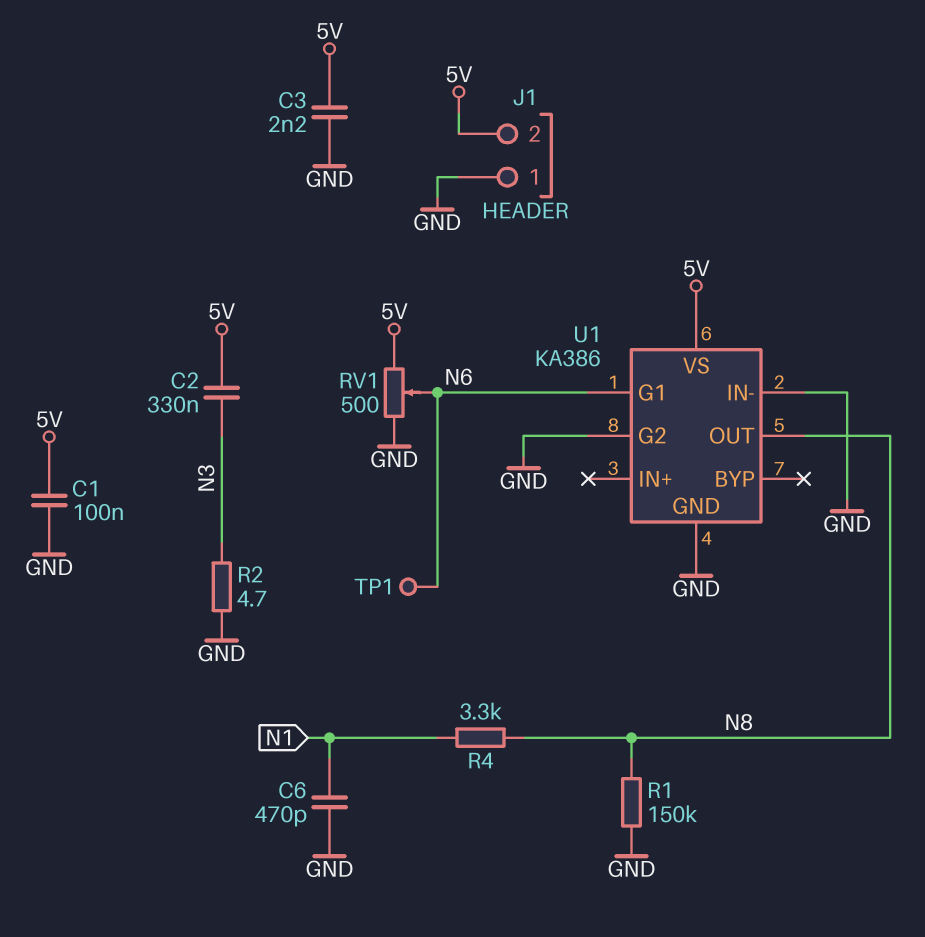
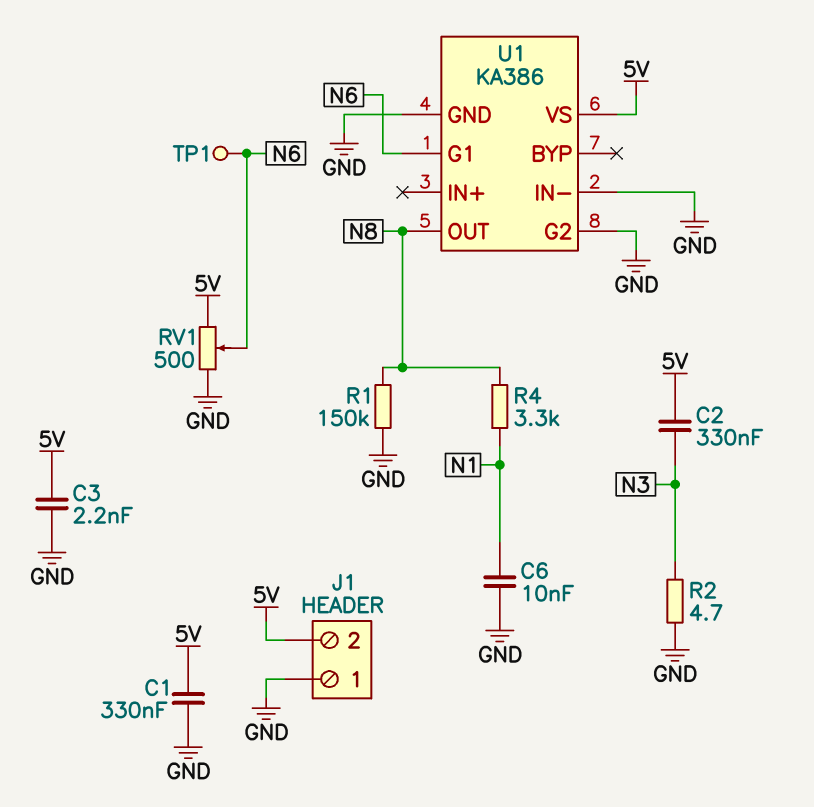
C1: 100nF (5V, GND) -> 330nF (5V, GND)
C6: 470pF (GND, N1) -> 10nF (GND, N1)

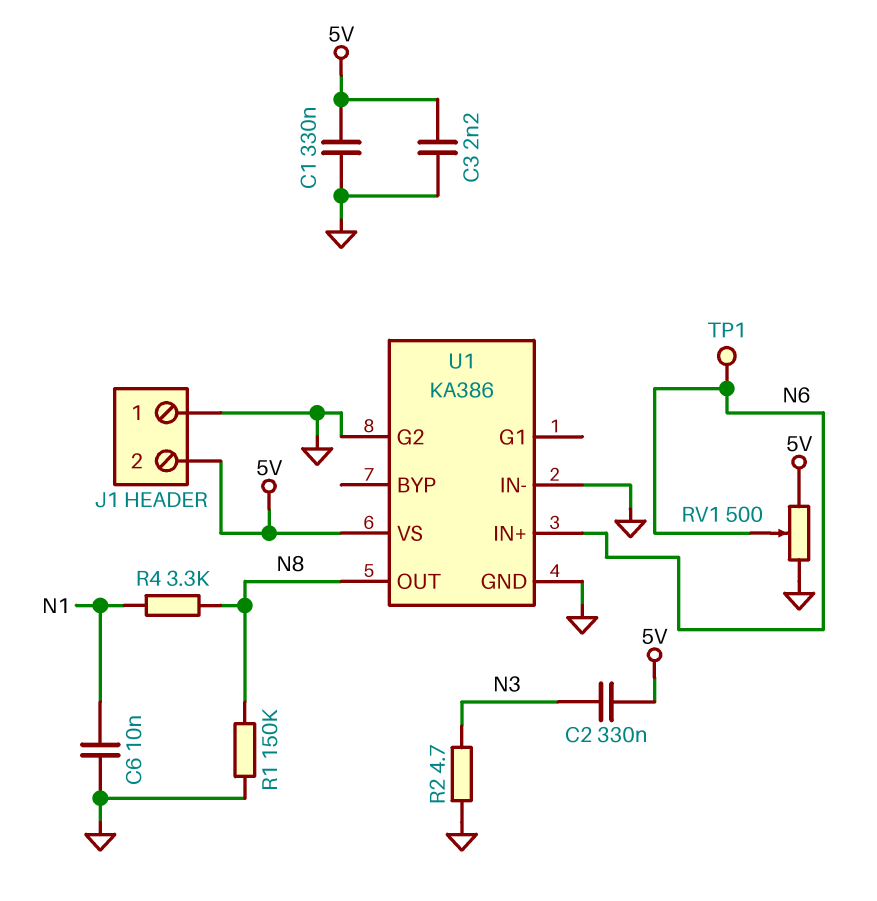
U1 pin G1: N6 -> none
U1 pin IN+: none -> N6

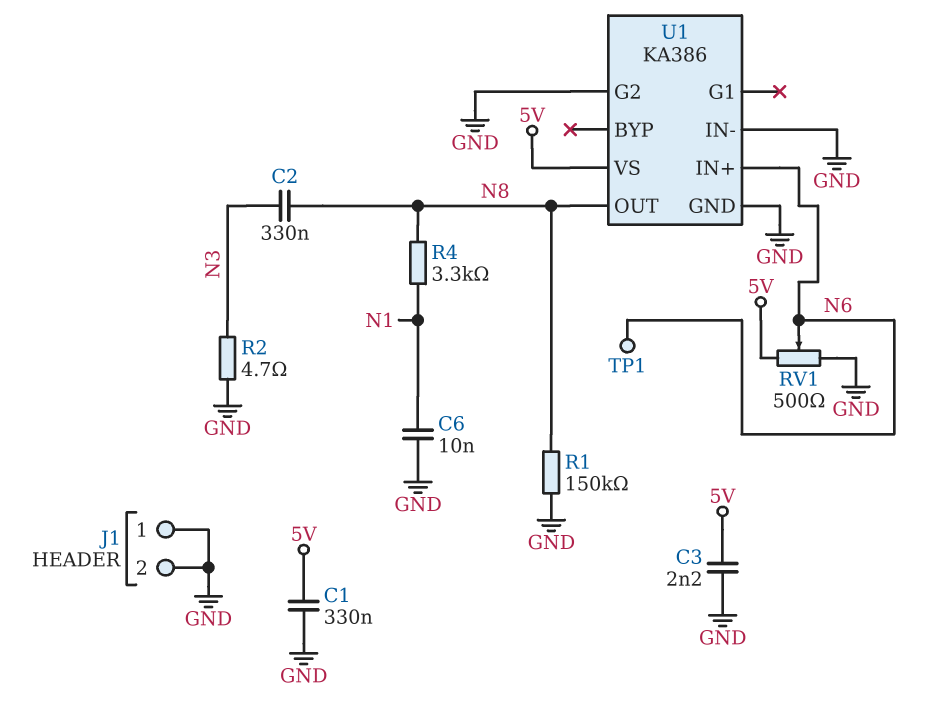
C2: 330nF (5V, N3) -> 330nF (N3, N8)
J1 pin 2: 5V -> GND

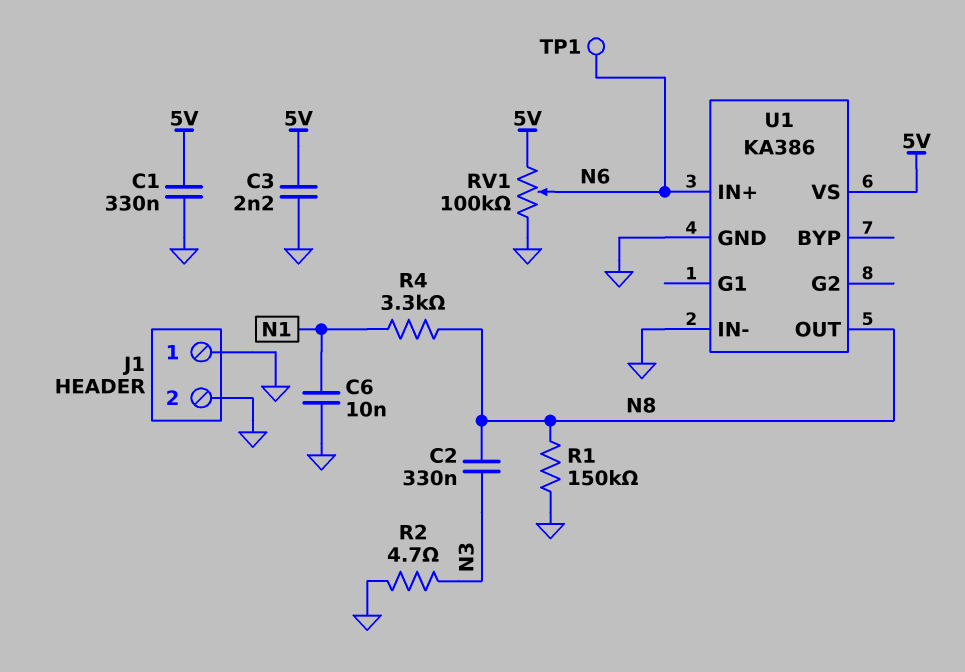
RV1: 500 (5V, GND, wiper N6) -> 100k (5V, GND, wiper N6)
U1 pin G2: GND -> none

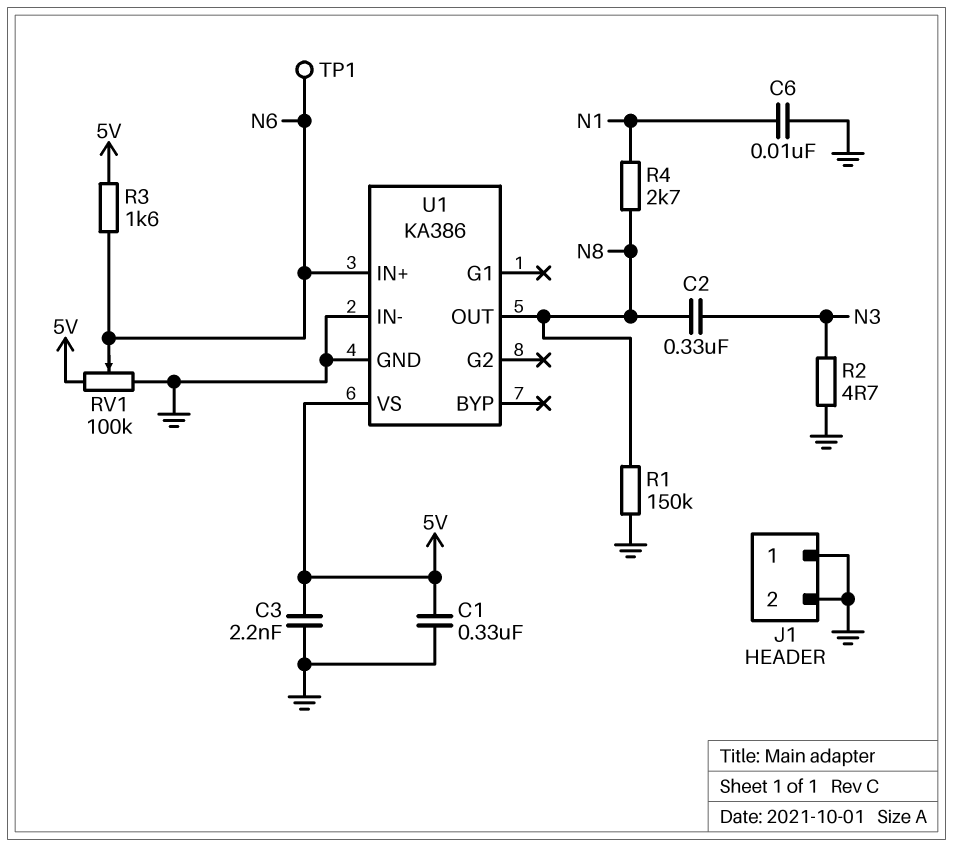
R3: none -> 1.6k (5V, N6)
R4: 3.3k (N1, N8) -> 2.7k (N1, N8)

